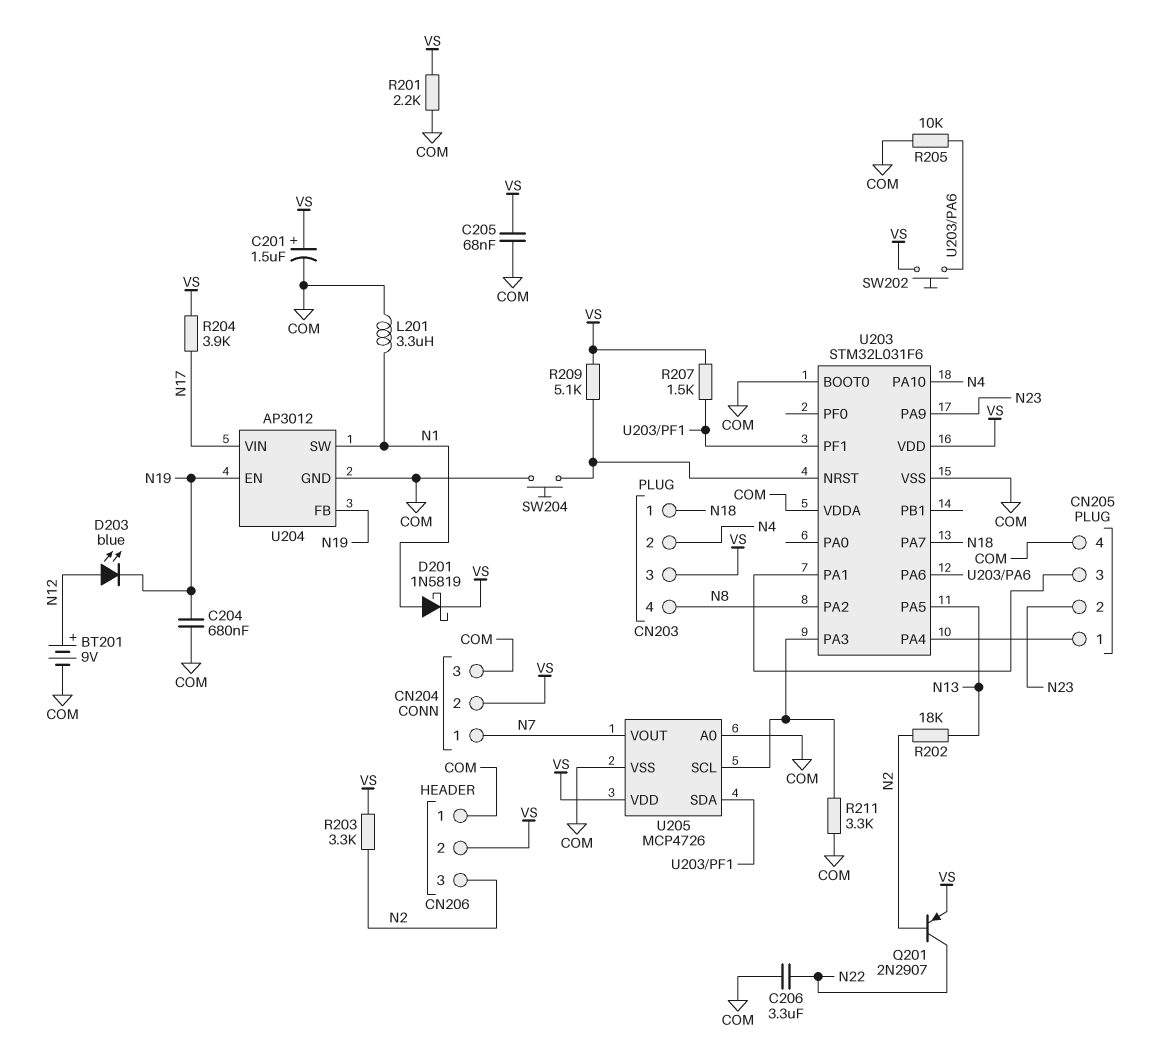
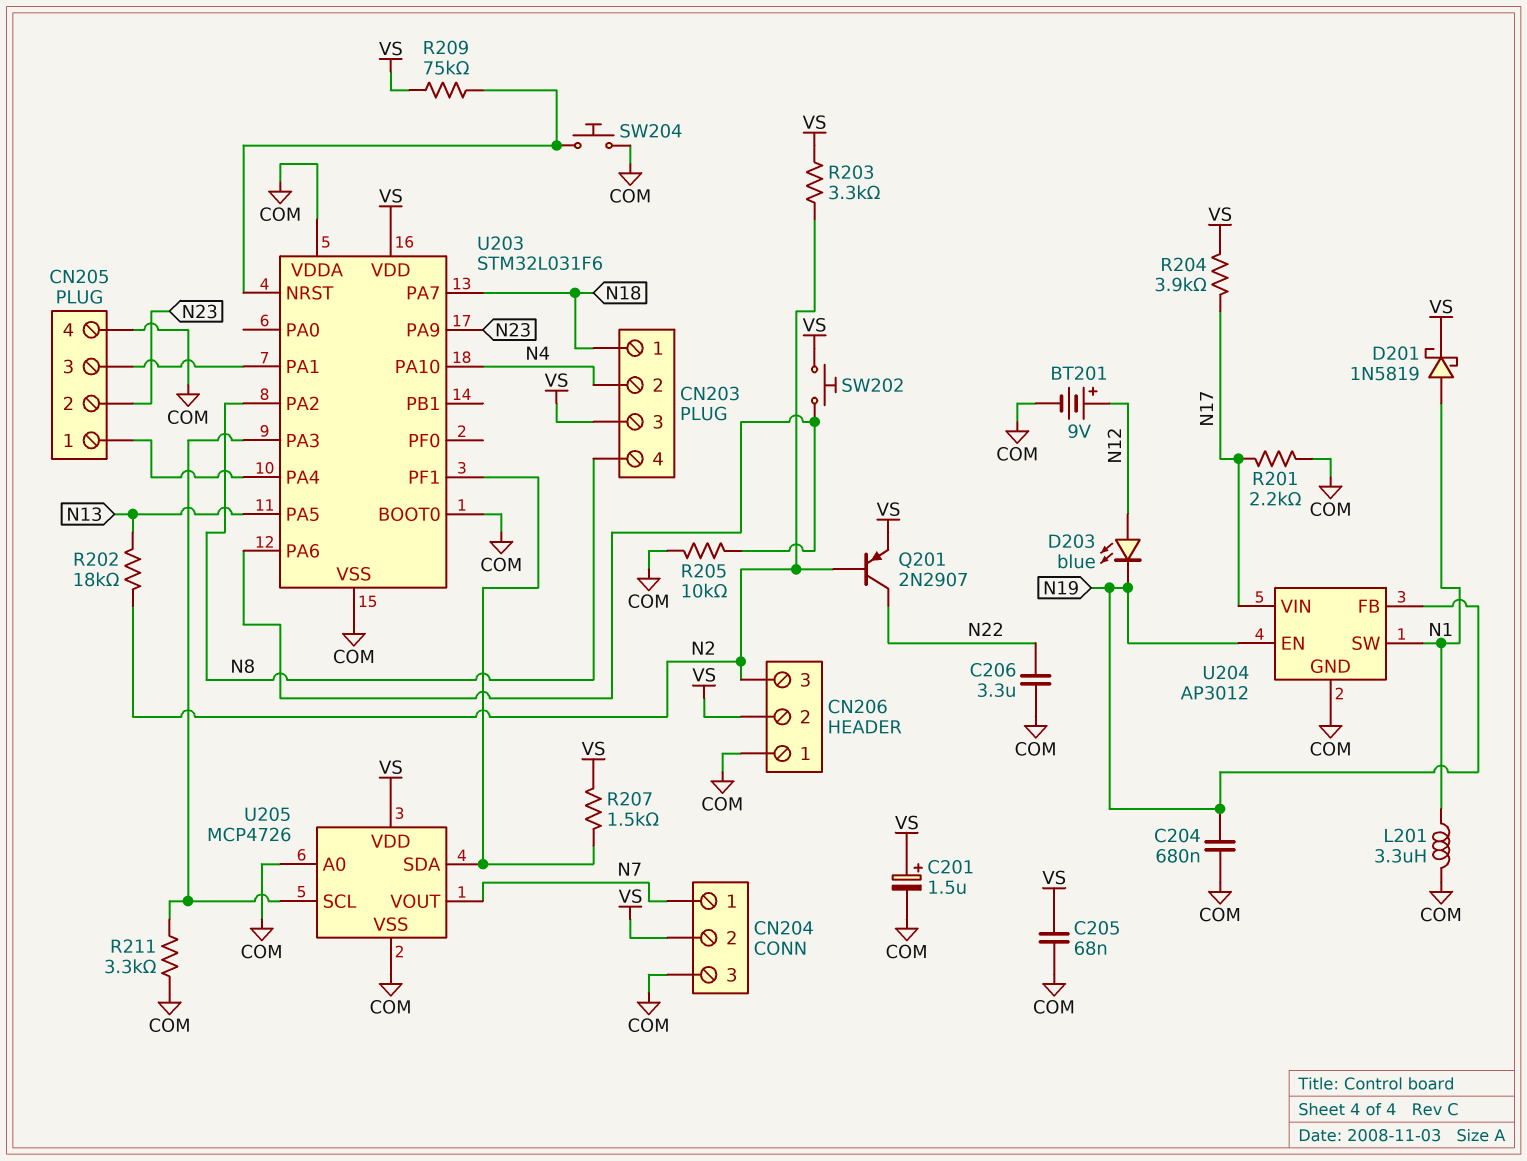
R201: 2.2k (COM, VS) -> 2.2k (COM, N17)
R209: 5.1k (U203/NRST, VS) -> 75k (U203/NRST, VS)

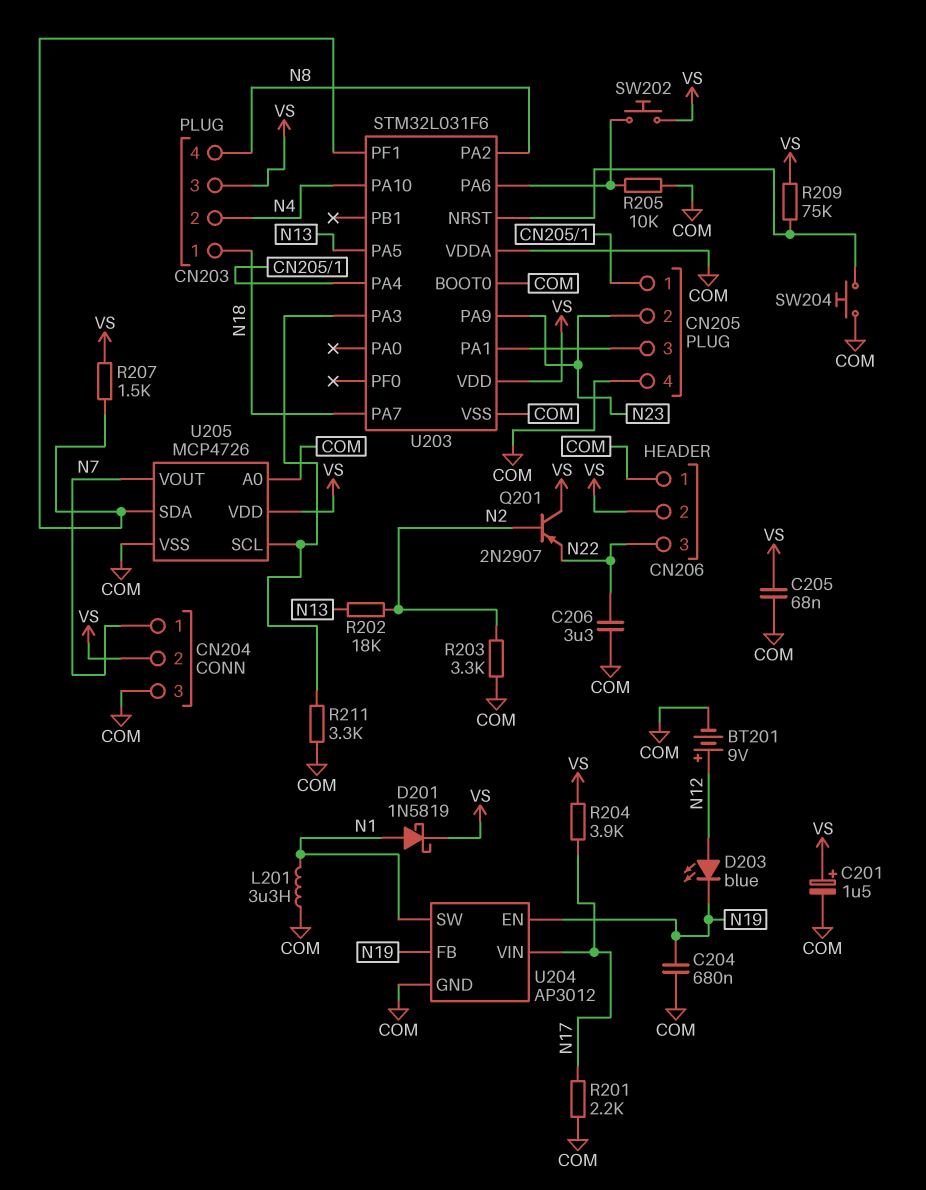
CN206 pin 3: N2 -> N22
Q201: PNP 2N2907 (B N2, C N22, E VS) -> PNP 2N2907 (B N2, C VS, E N22)
R203: 3.3k (N2, VS) -> 3.3k (COM, N2)

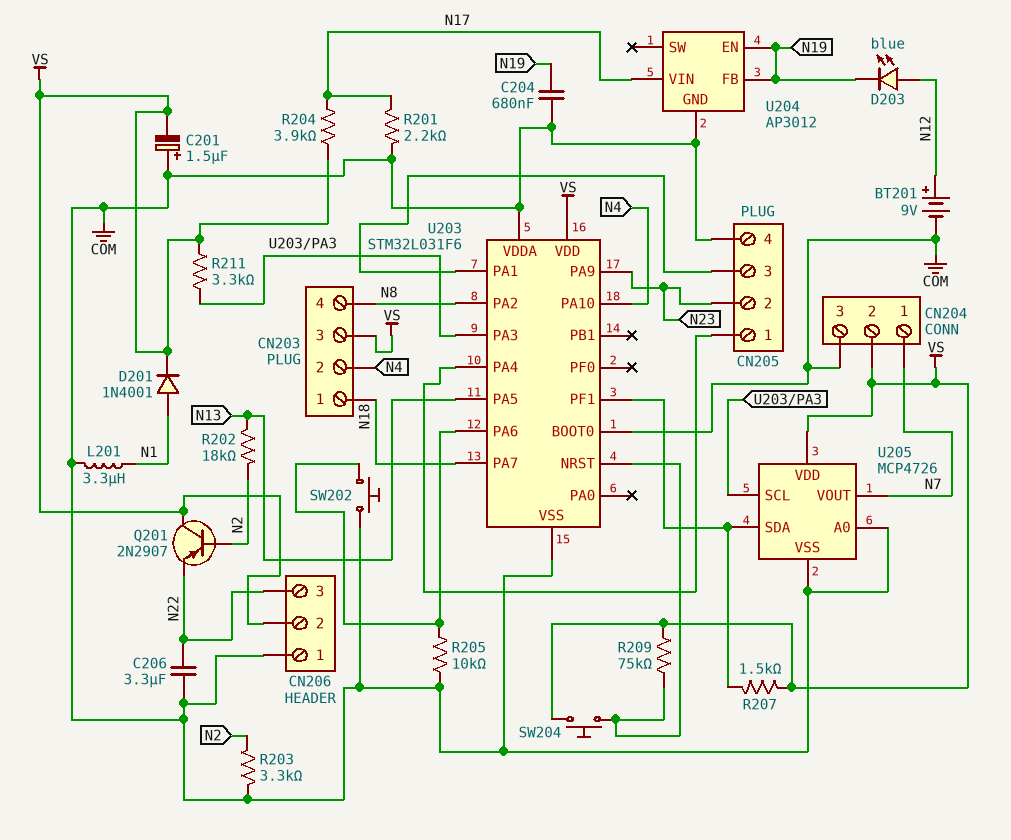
C201: 1.5uF (plus VS, minus COM) -> 1.5uF (plus COM, minus VS)
C205: 68nF (COM, VS) -> none
D201: schottky 1N5819 (A N1, K VS) -> diode 1N4001 (A N1, K VS)
R211: 3.3k (COM, U203/PA3) -> 3.3k (U203/PA3, VS)
SW202: button (U203/PA6, VS) -> button (COM, U203/PA6)
SW204: button (COM, U203/NRST) -> button (U203/NRST, VS)
U204 pin SW: N1 -> none

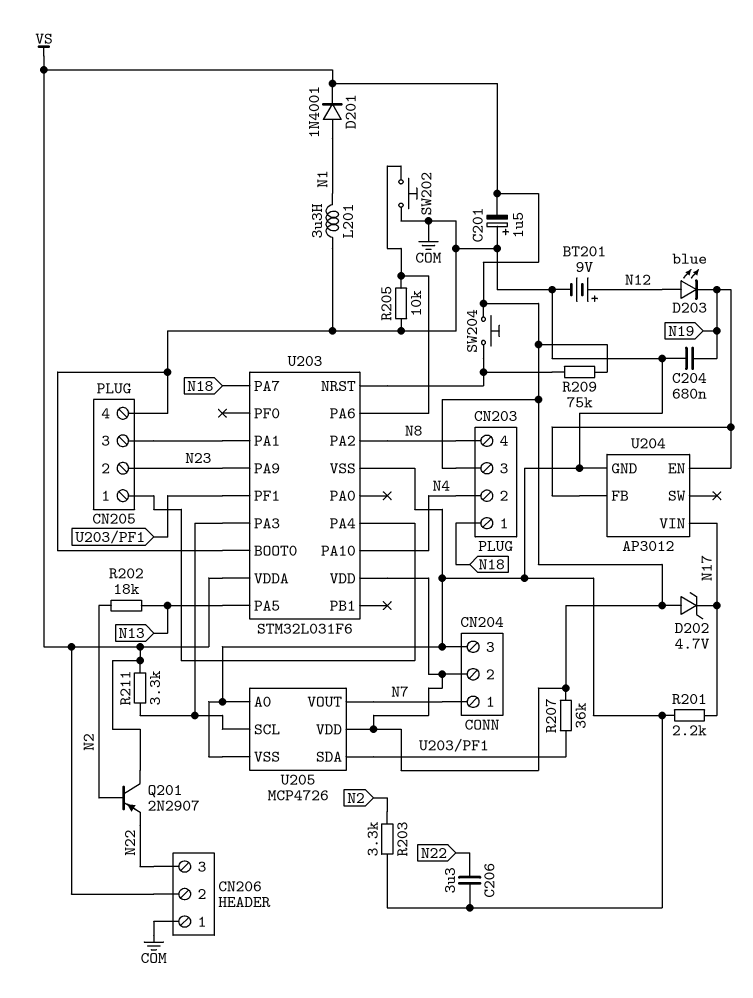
D202: none -> zener 4.7V (A VS, K N17)
R204: 3.9k (N17, VS) -> none
R207: 1.5k (U203/PF1, VS) -> 36k (U203/PF1, VS)
U203 pin VDDA: COM -> VS

